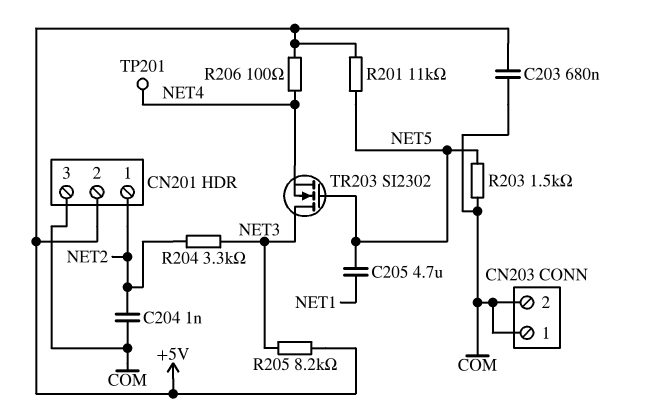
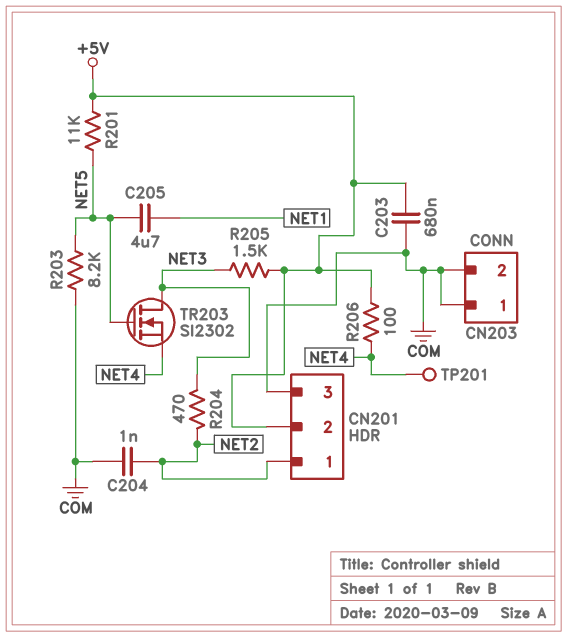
R203: 1.5k (COM, NET5) -> 8.2k (COM, NET5)
R204: 3.3k (NET2, NET3) -> 470 (NET2, NET3)
R205: 8.2k (+5V, NET3) -> 1.5k (+5V, NET3)

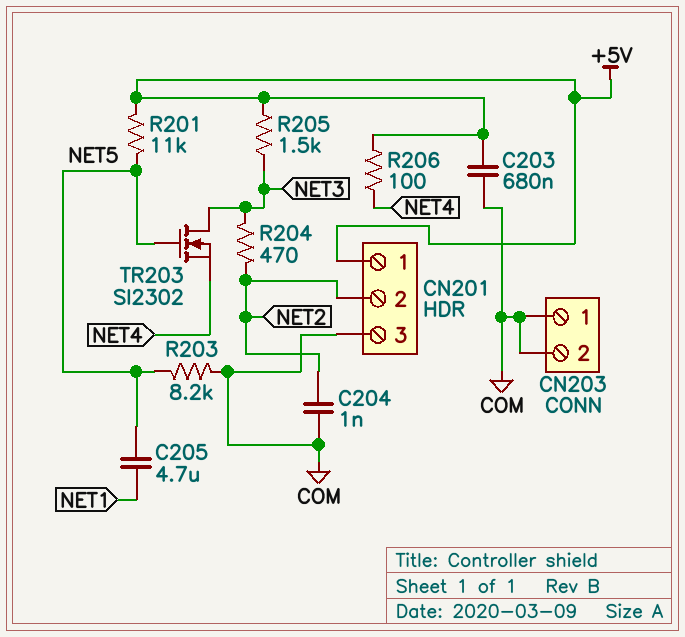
CN201 pin 1: NET2 -> +5V
CN201 pin 2: +5V -> NET2
TP201: test point (NET4) -> none

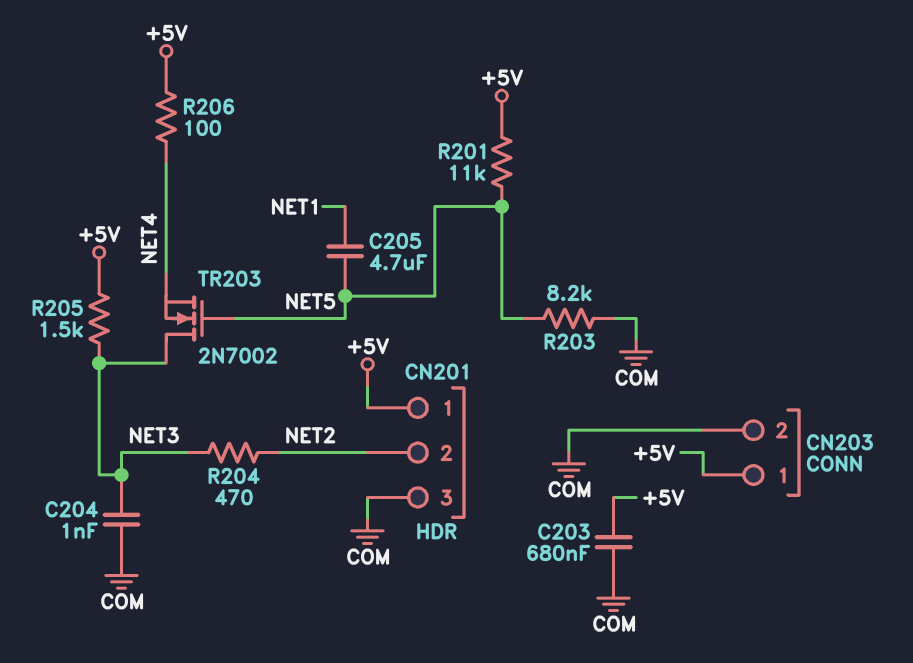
C204: 1nF (COM, NET2) -> 1nF (COM, NET3)
CN203 pin 1: COM -> +5V
TR203: NMOS SI2302 (G NET5, D NET3, S NET4) -> NMOS 2N7002 (G NET5, D NET3, S NET4)

